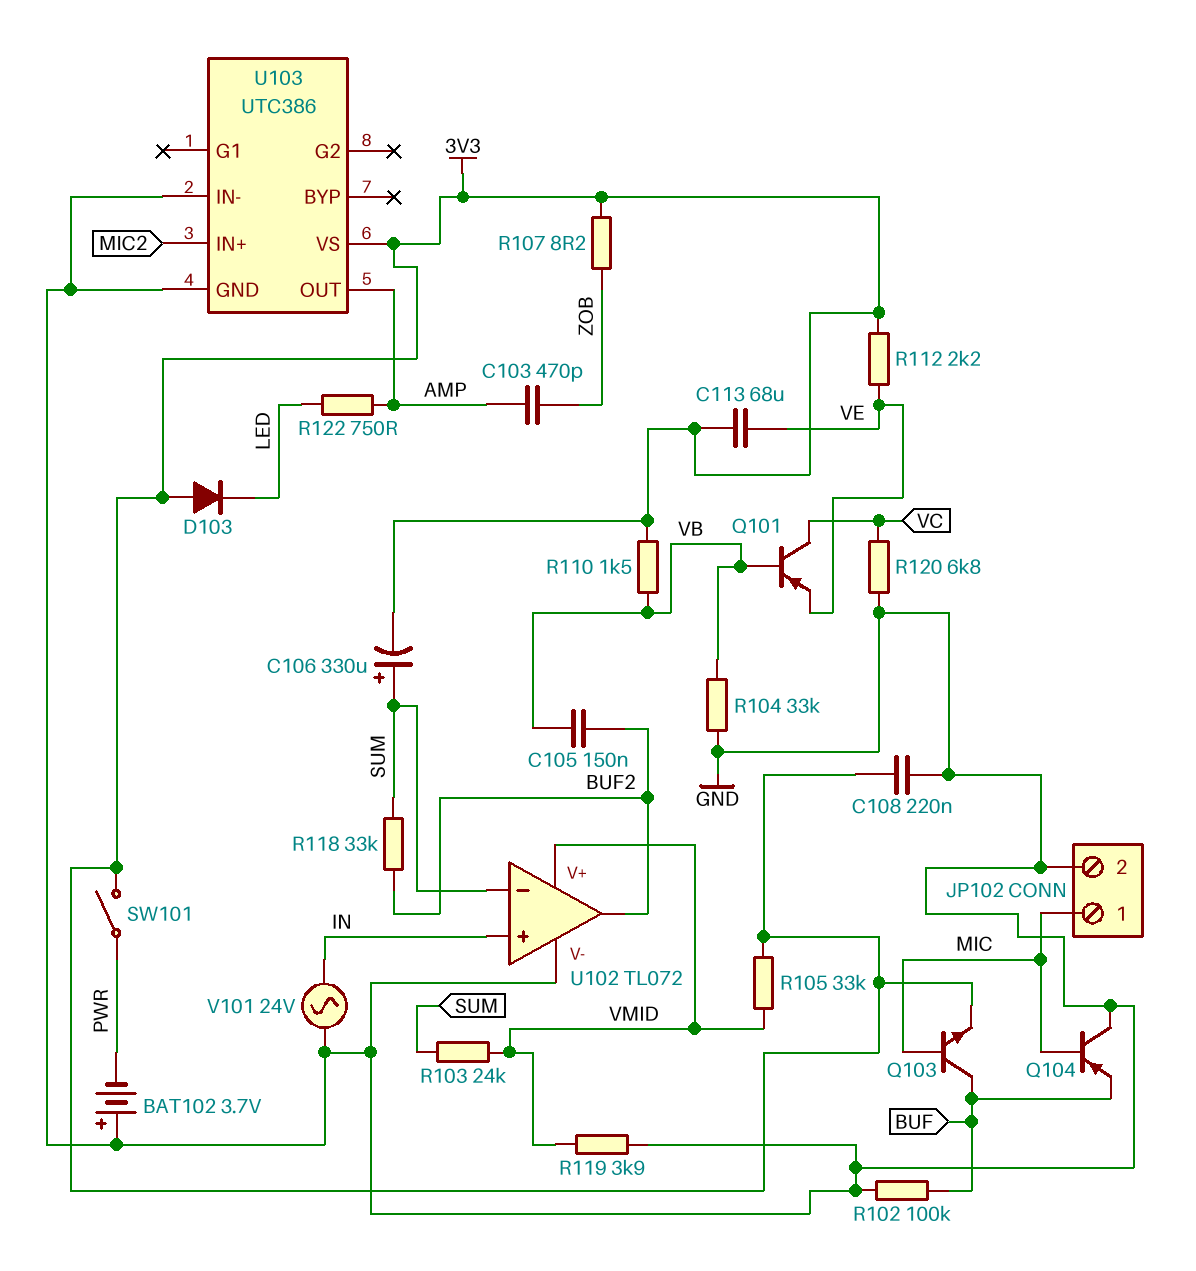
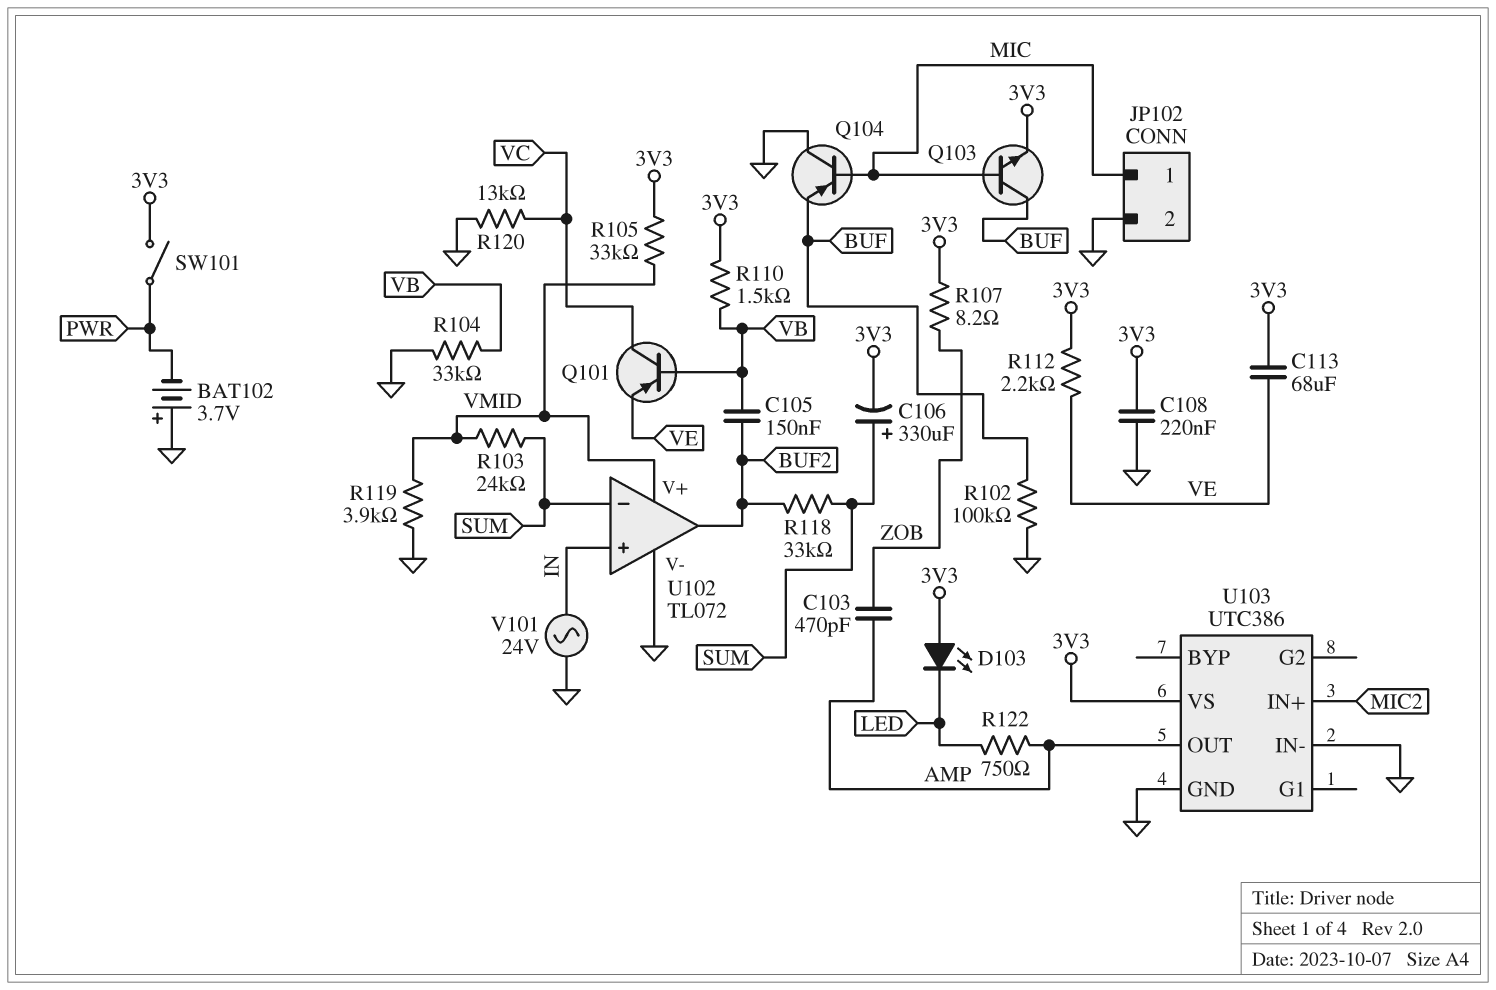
D103: diode (A 3V3, K LED) -> LED (A 3V3, K LED)
R120: 6.8k (GND, VC) -> 13k (GND, VC)

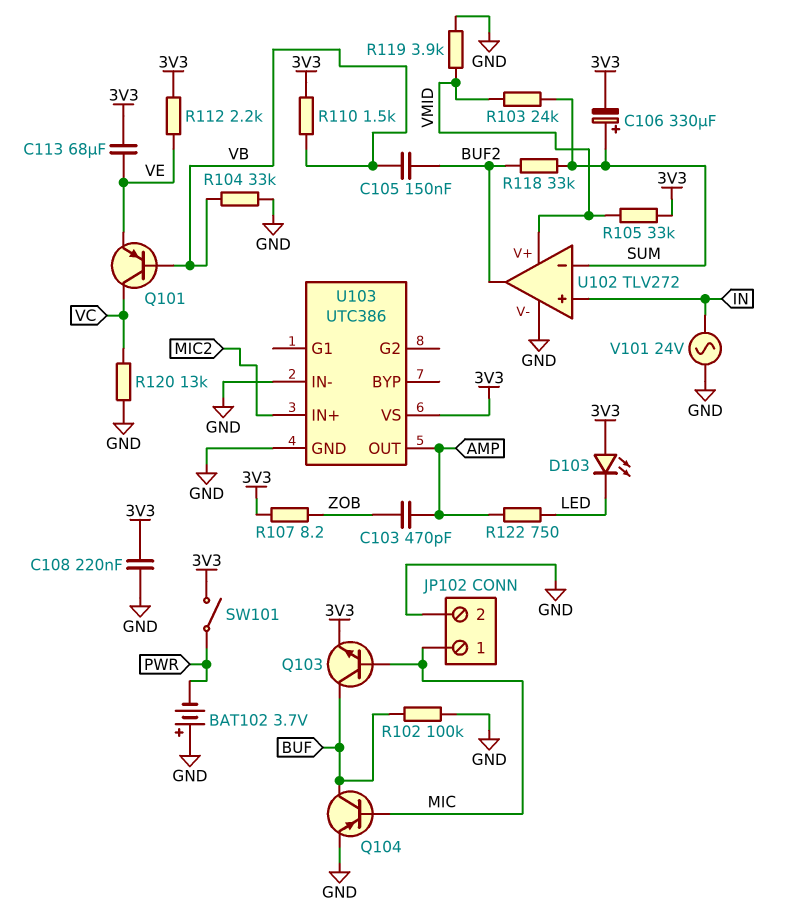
Q104: PNP (B MIC, C GND, E BUF) -> PNP (B MIC, C BUF, E GND)
U102: TL072 -> TLV272

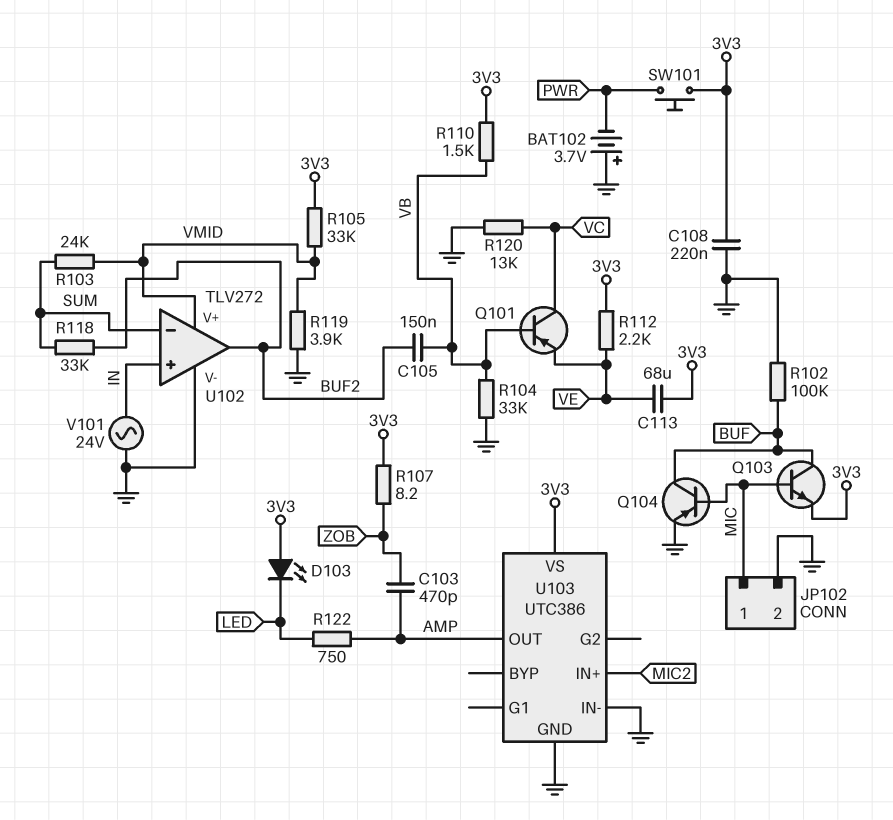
C106: 330uF (plus SUM, minus 3V3) -> none
SW101: switch (3V3, PWR) -> button (3V3, PWR)

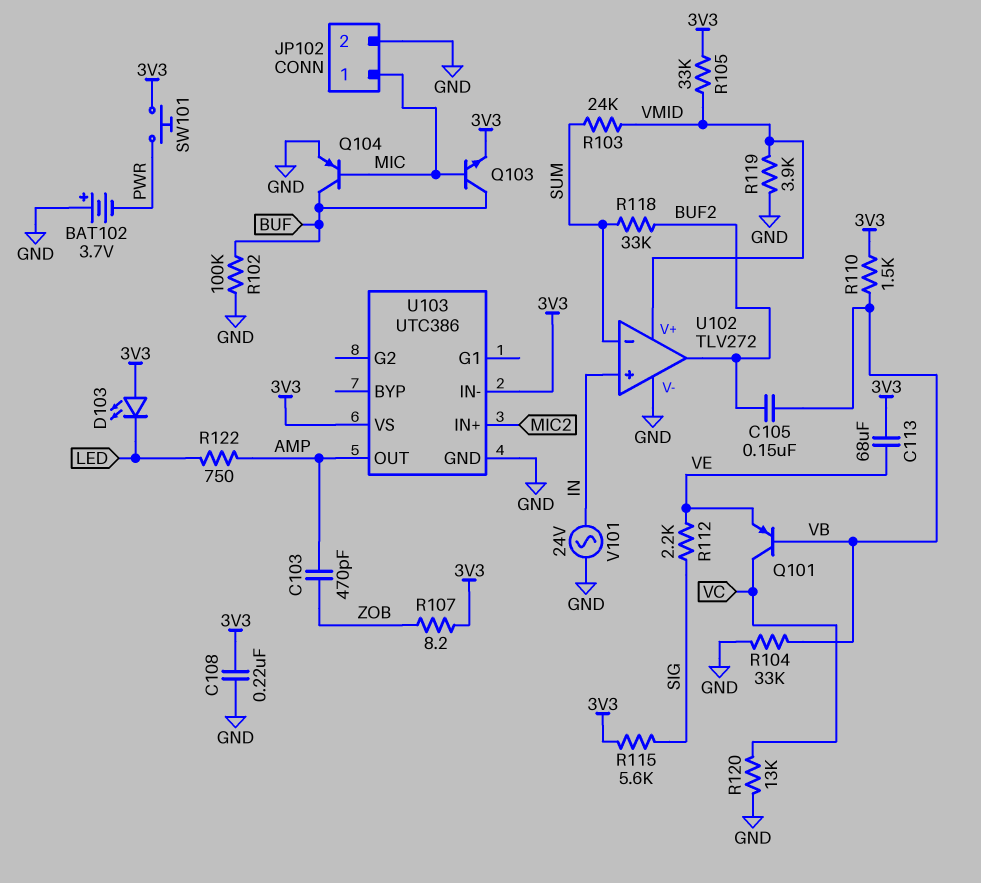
R112: 2.2k (3V3, VE) -> 2.2k (SIG, VE)
R115: none -> 5.6k (3V3, SIG)
U103 pin IN-: GND -> 3V3

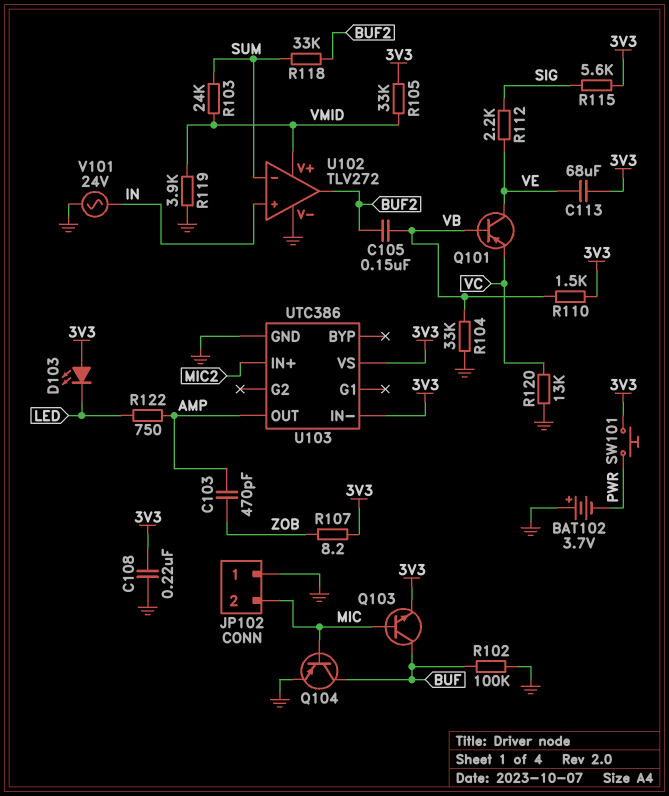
JP102 pin 1: MIC -> GND
JP102 pin 2: GND -> MIC
Q101: PNP (B VB, C VC, E VE) -> PNP (B VB, C VE, E VC)

